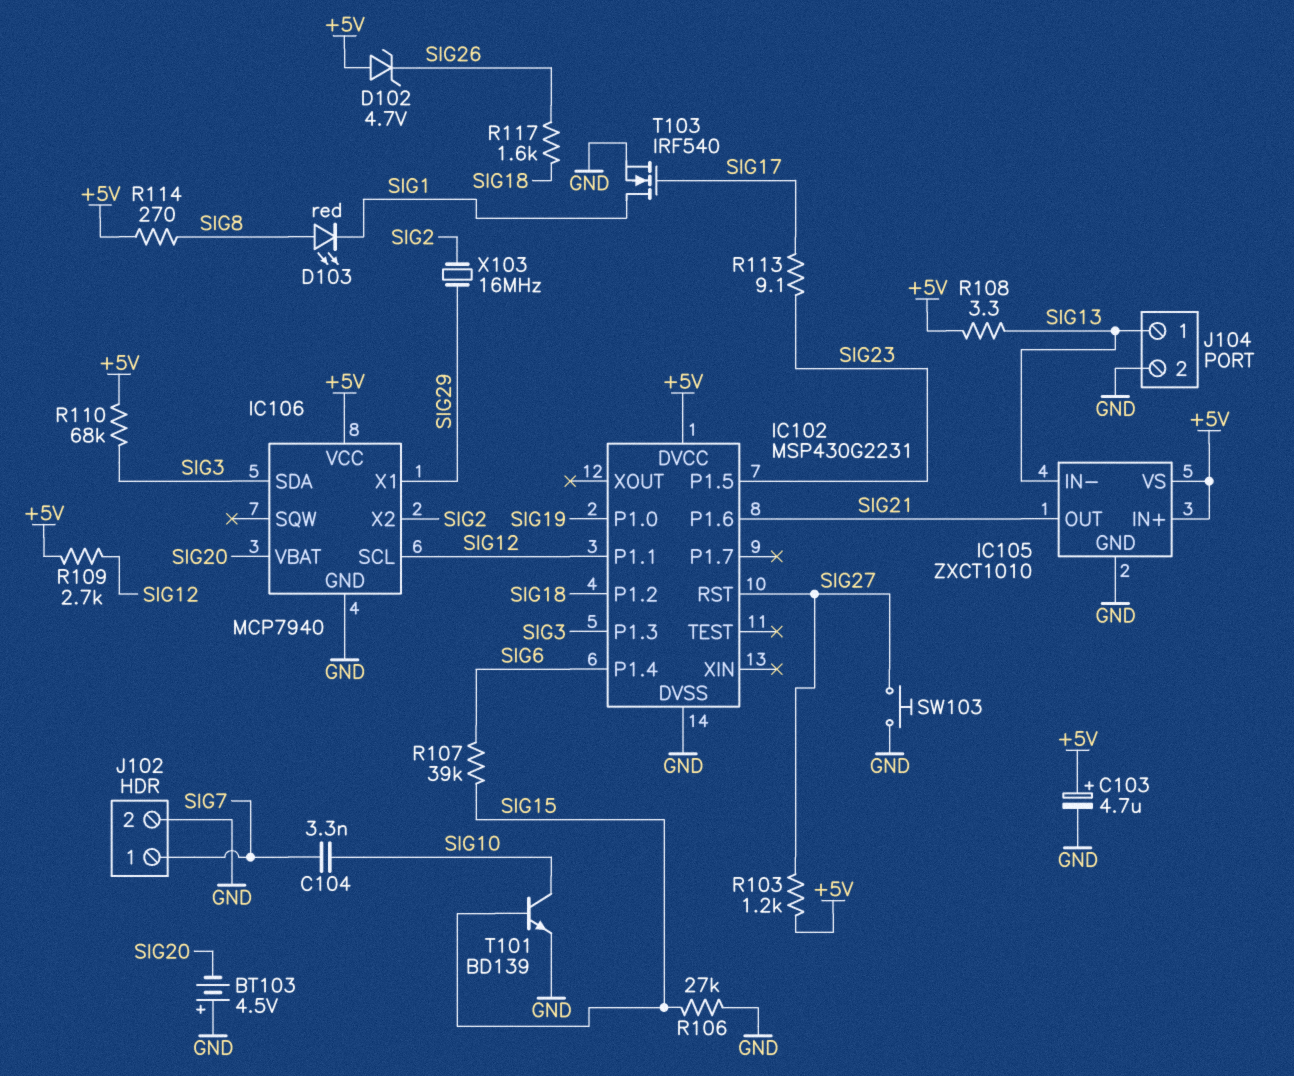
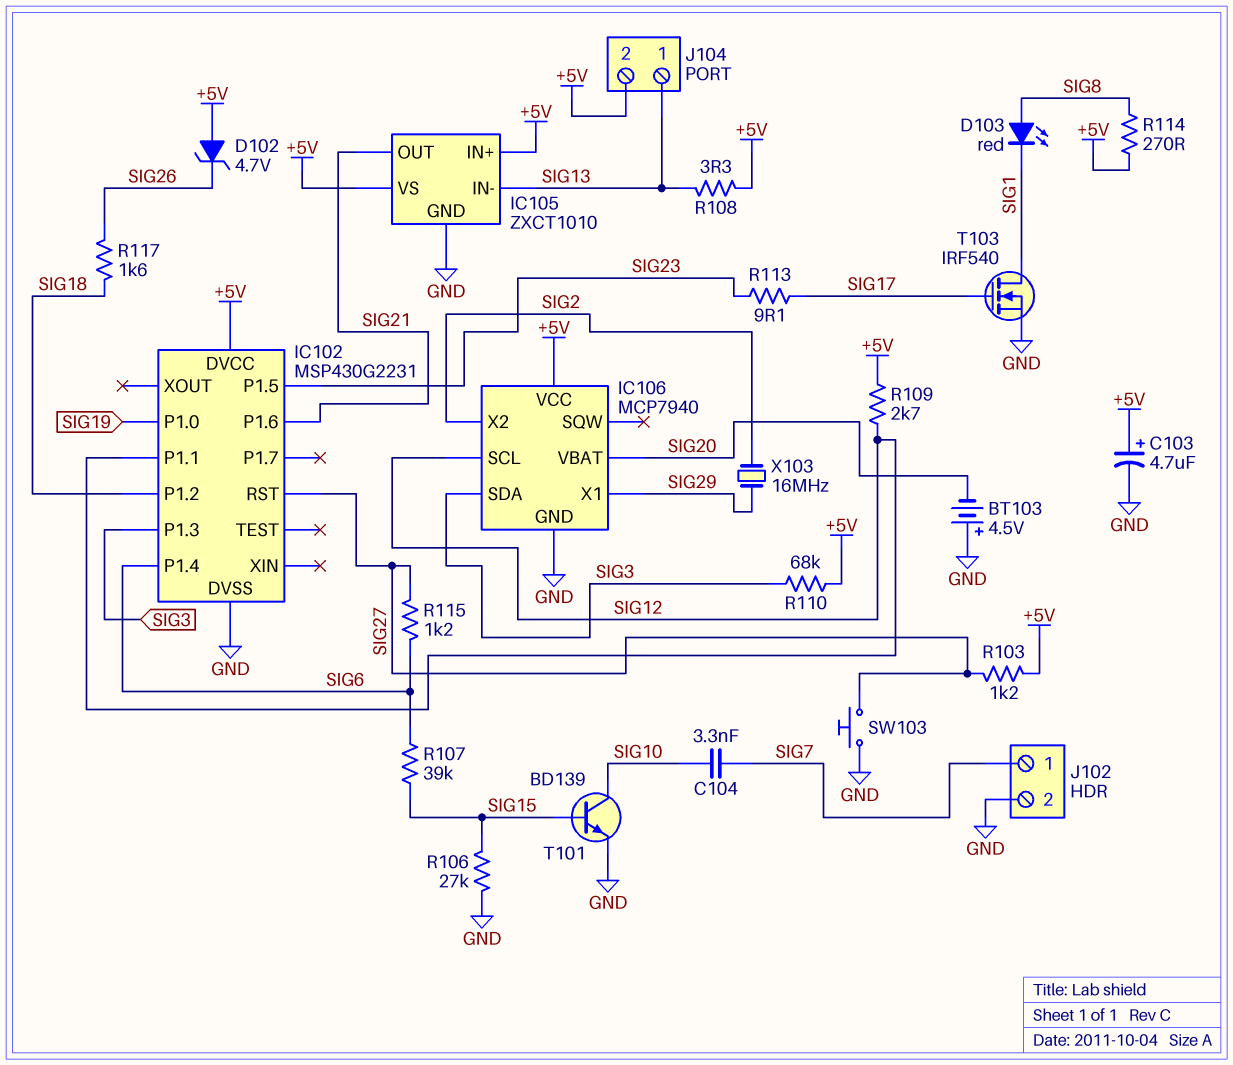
J104 pin 2: GND -> +5V
R115: none -> 1.2k (SIG6, SIG27)

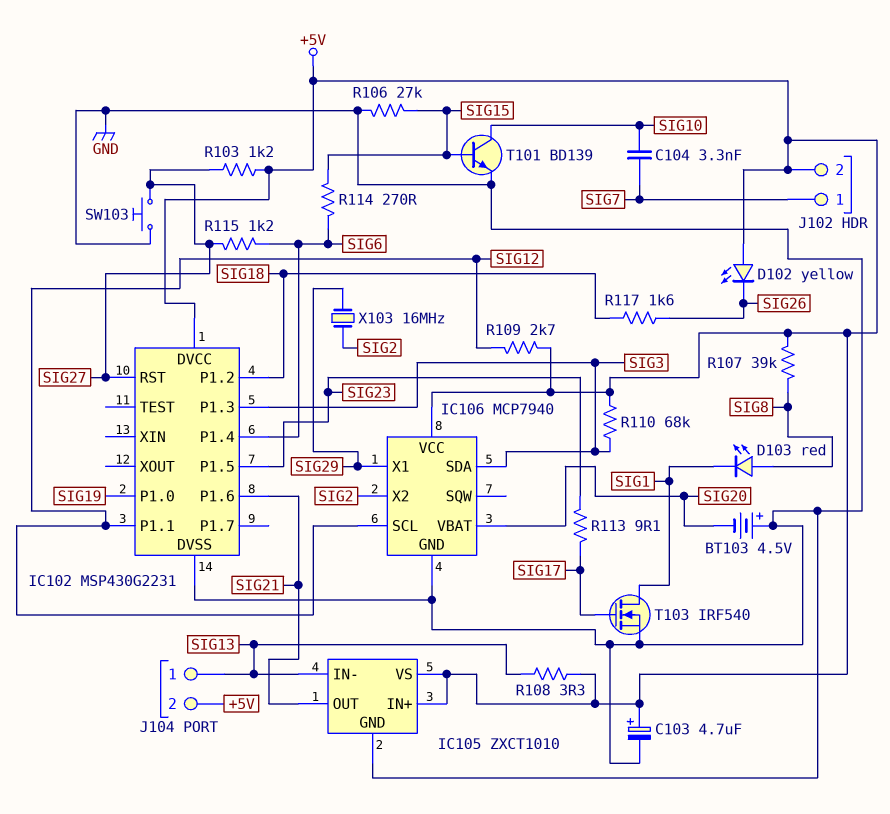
D102: zener 4.7V (A +5V, K SIG26) -> LED yellow (A +5V, K SIG26)
J102 pin 2: GND -> +5V
R107: 39k (SIG6, SIG15) -> 39k (+5V, SIG8)
R114: 270 (+5V, SIG8) -> 270 (SIG6, SIG15)

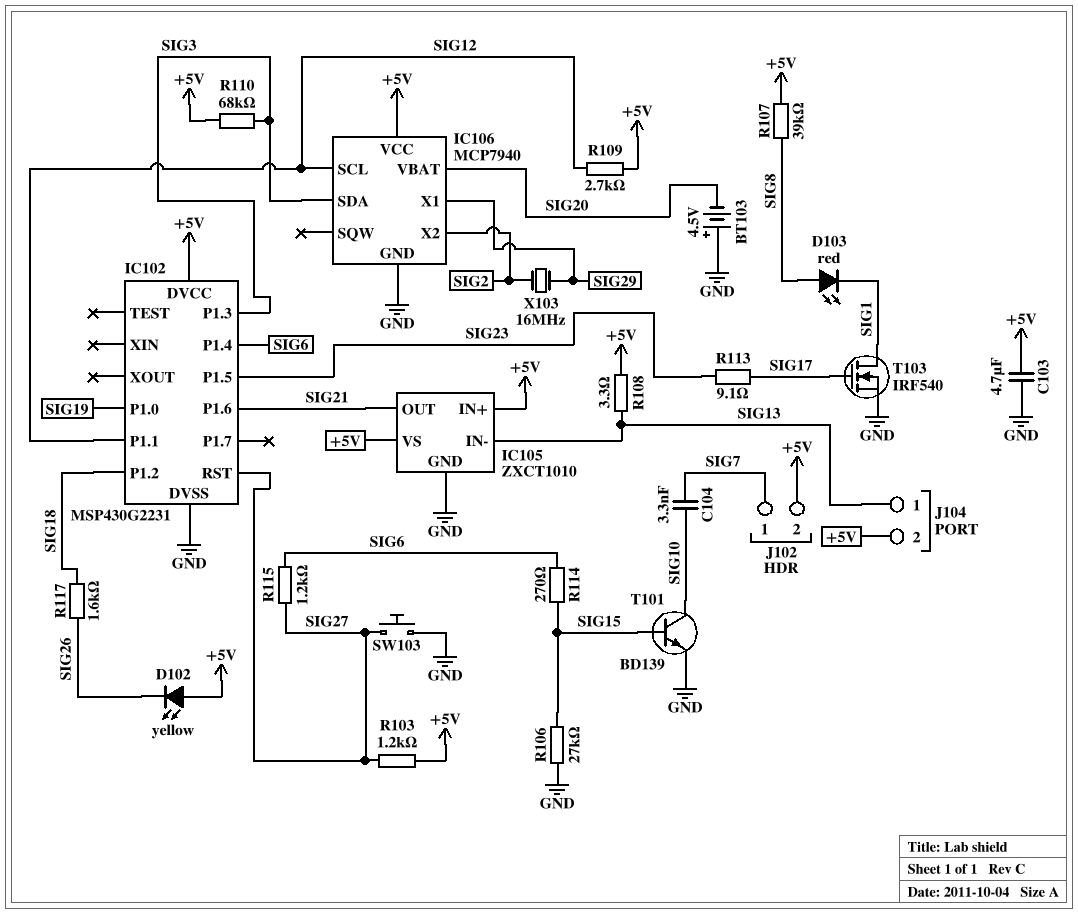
C103: 4.7uF (plus +5V, minus GND) -> 4.7uF (+5V, GND)

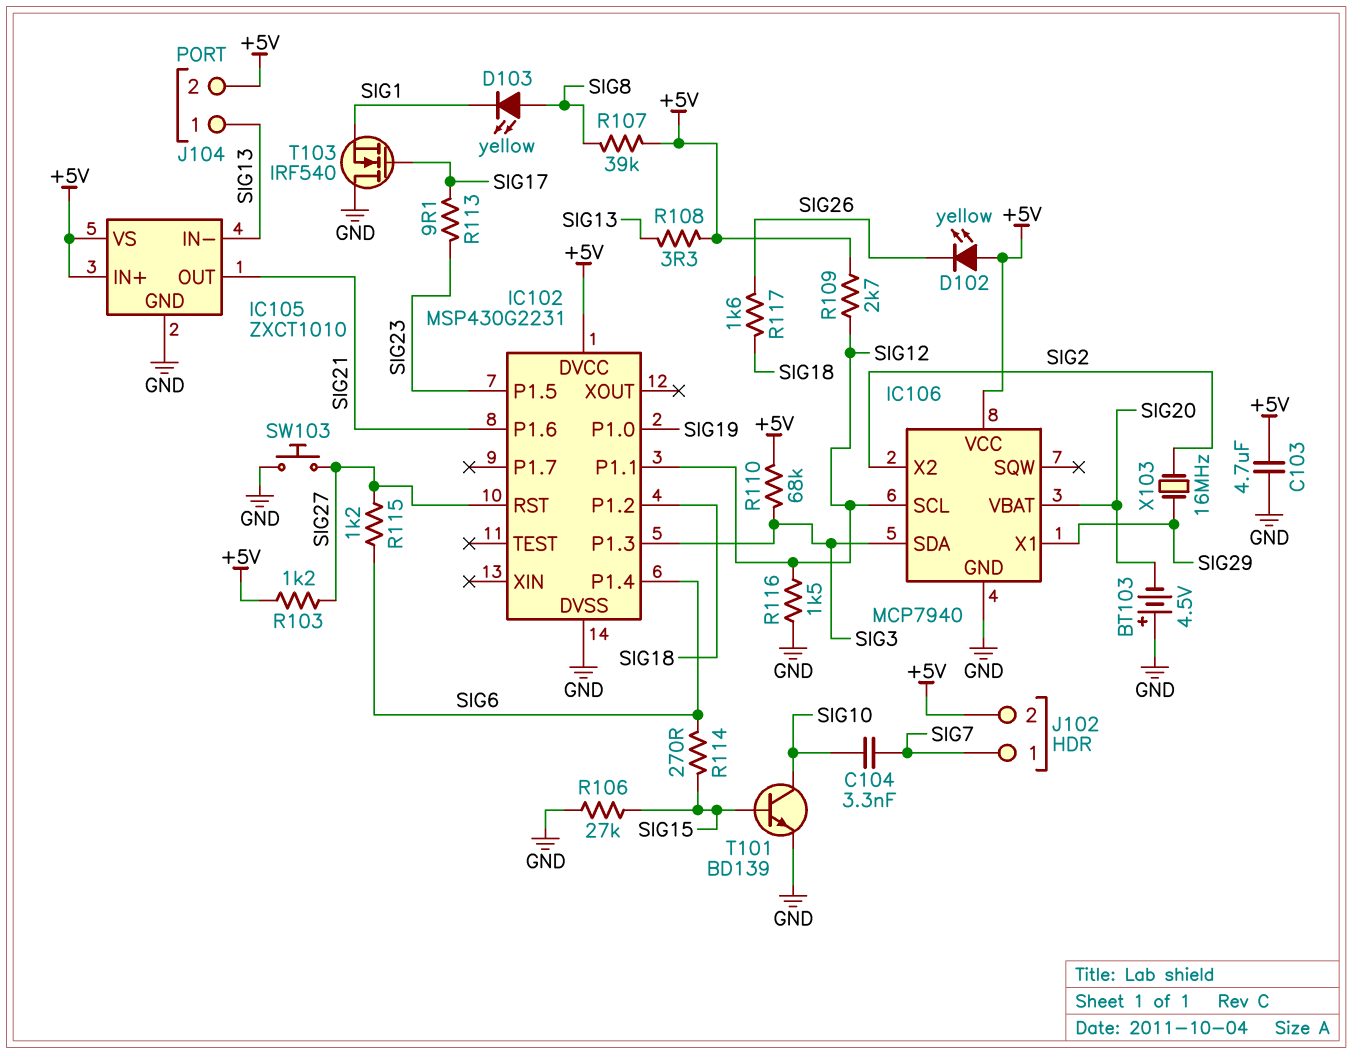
D103: LED red (A SIG8, K SIG1) -> LED yellow (A SIG8, K SIG1)
R116: none -> 1.5k (GND, SIG12)
T103: NMOS IRF540 (G SIG17, D SIG1, S GND) -> NMOS IRF540 (G SIG17, D GND, S SIG1)

